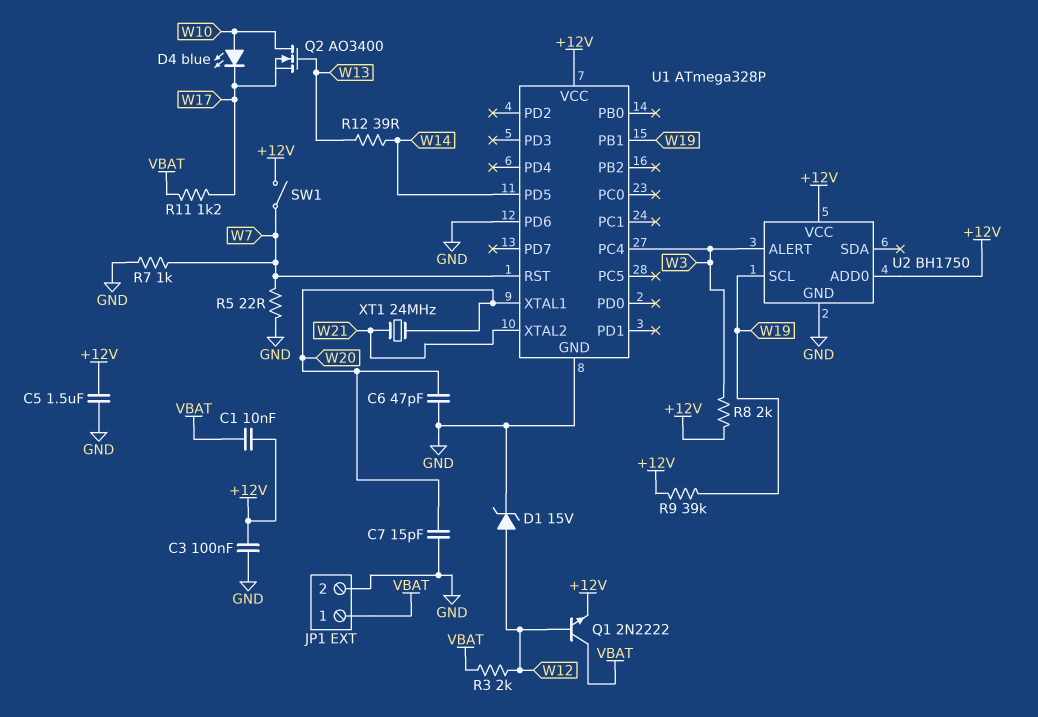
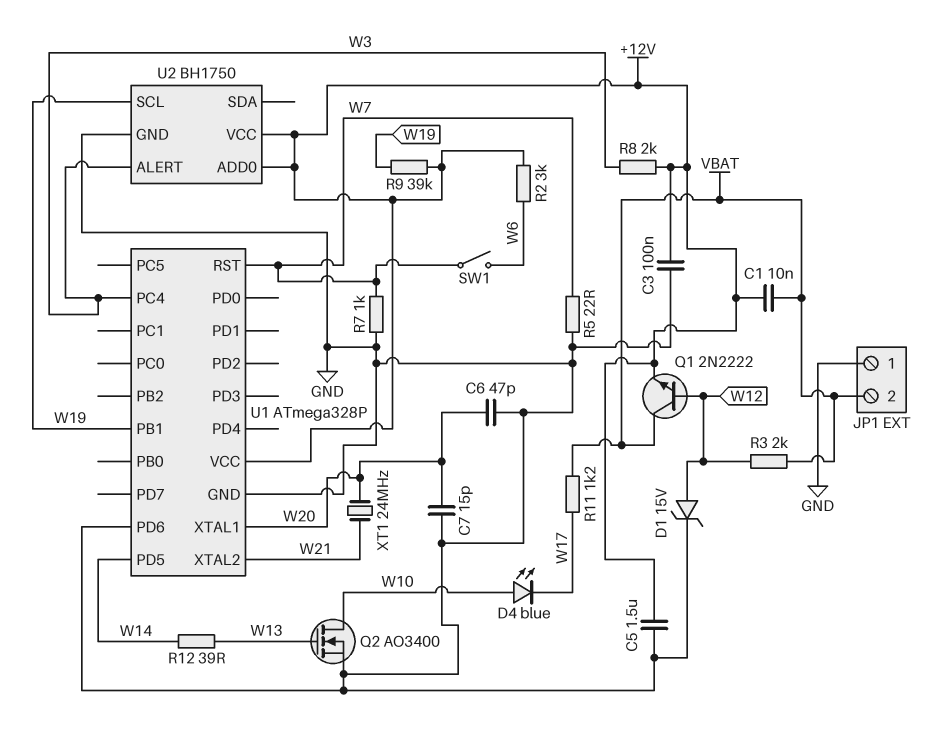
JP1 pin 1: VBAT -> GND
JP1 pin 2: GND -> VBAT
Q2: NMOS AO3400 (G W13, D W10, S W17) -> NMOS AO3400 (G W13, D W10, S GND)
R2: none -> 3k (+12V, W6)
SW1: switch (+12V, W7) -> switch (W6, W7)

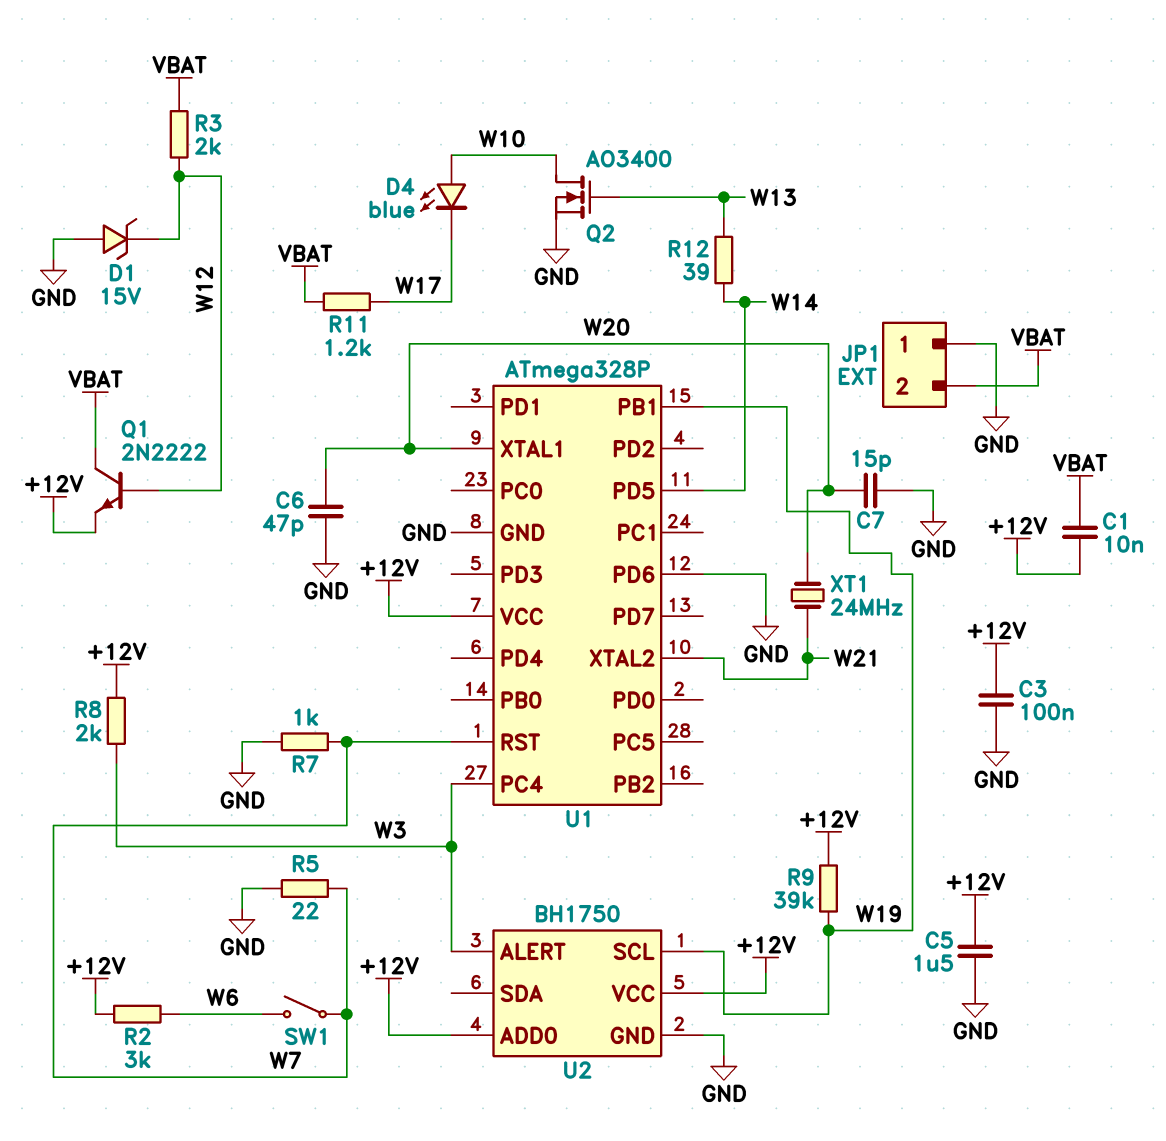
D1: zener 15V (A W12, K GND) -> zener 15V (A GND, K W12)

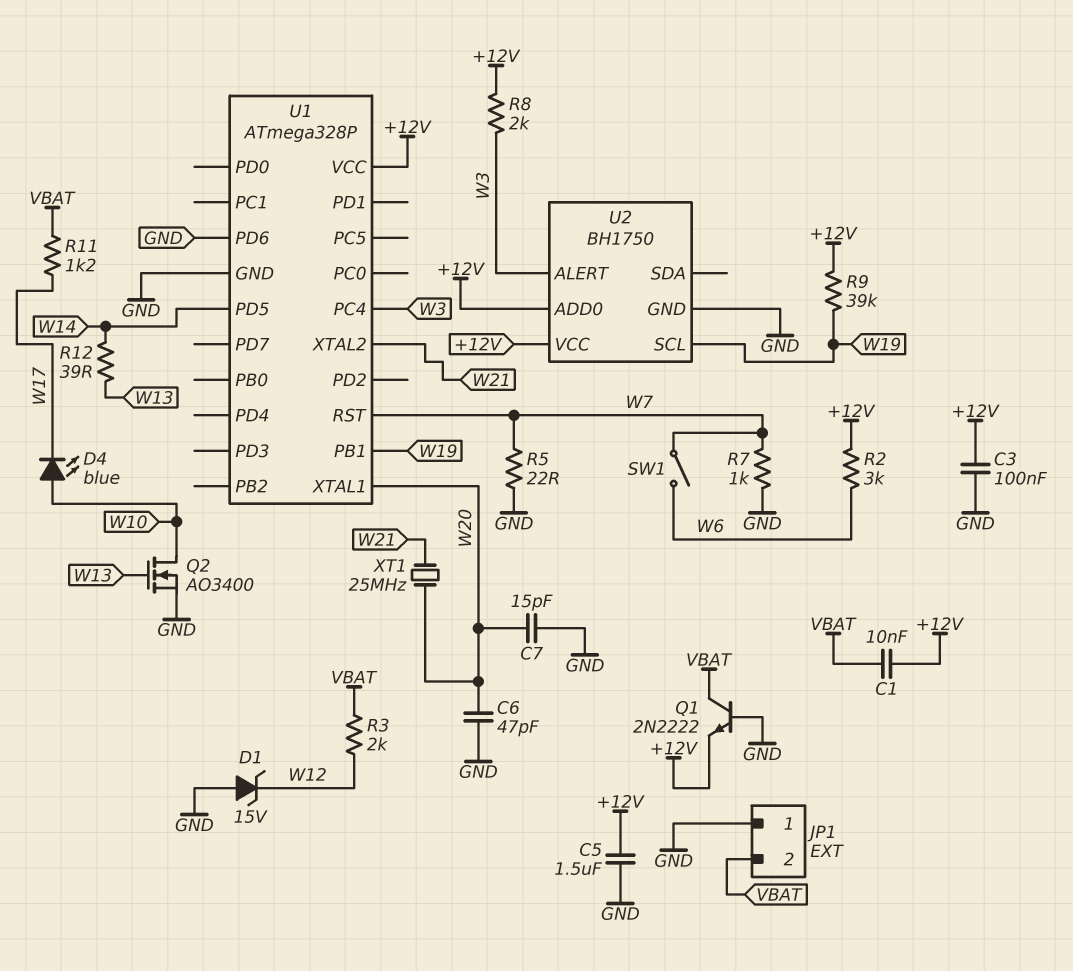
Q1: NPN 2N2222 (B W12, C VBAT, E +12V) -> NPN 2N2222 (B GND, C VBAT, E +12V)
XT1: 24MHz (W20, W21) -> 25MHz (W20, W21)

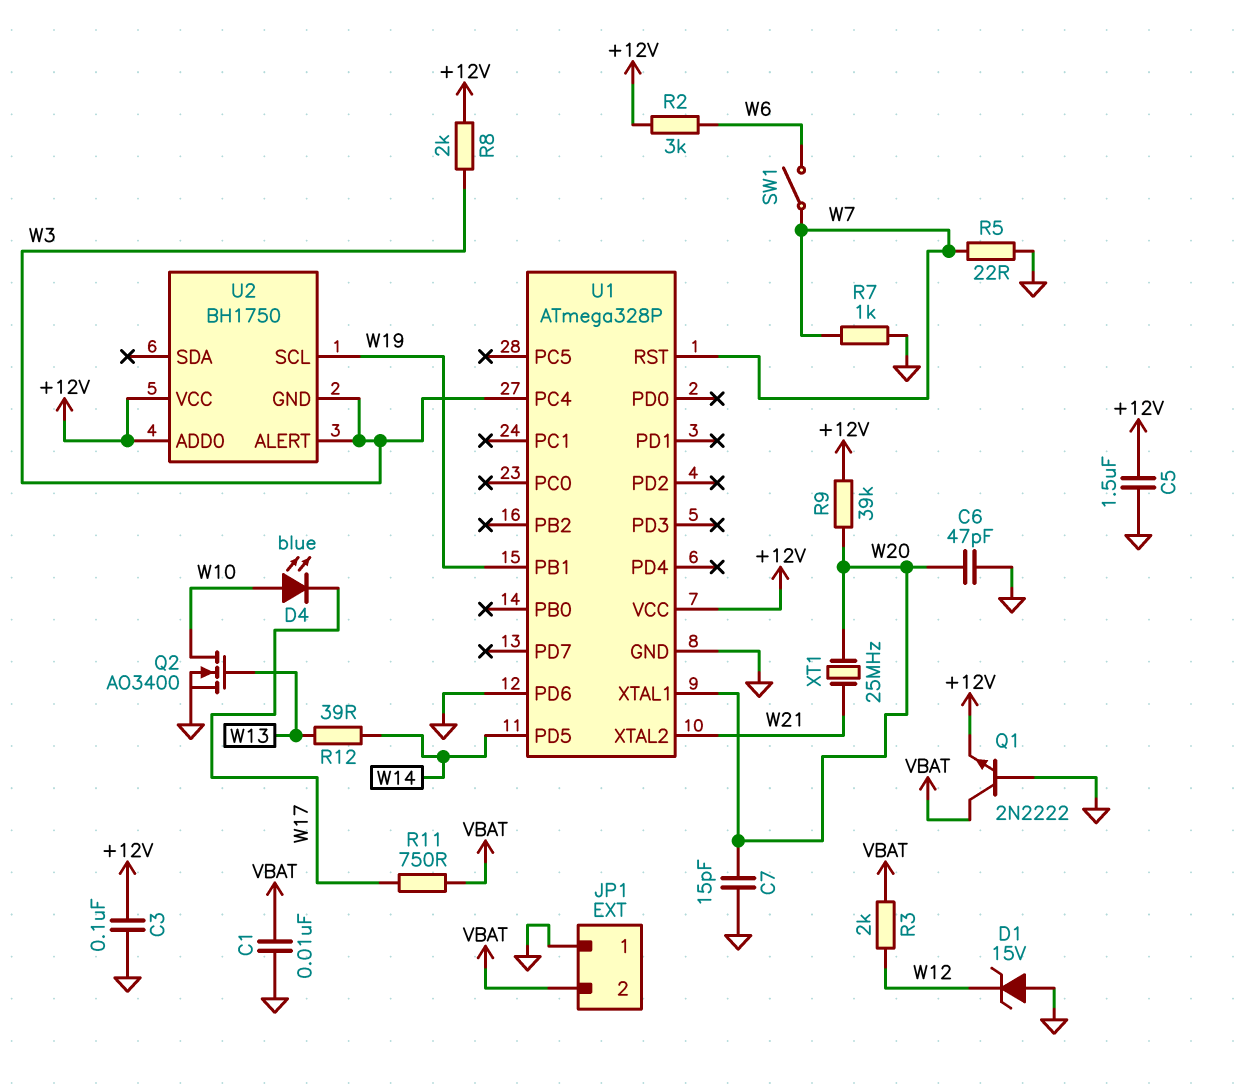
C1: 10nF (+12V, VBAT) -> 10nF (GND, VBAT)
R9: 39k (+12V, W19) -> 39k (+12V, W20)
R11: 1.2k (VBAT, W17) -> 750 (VBAT, W17)
U2 pin GND: GND -> W3

